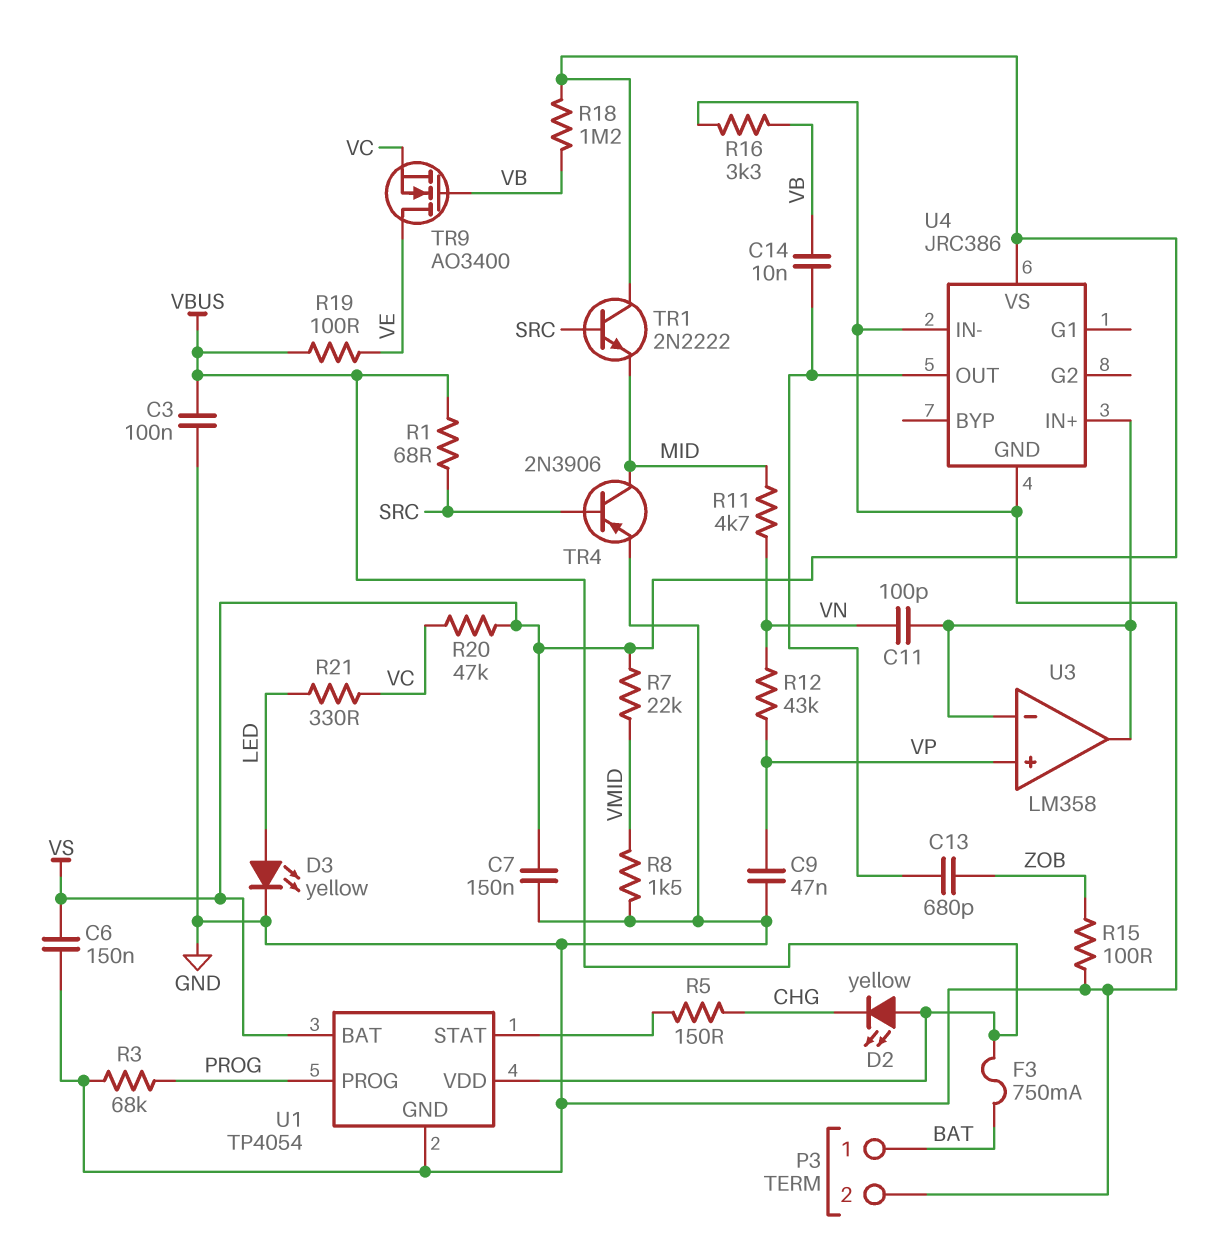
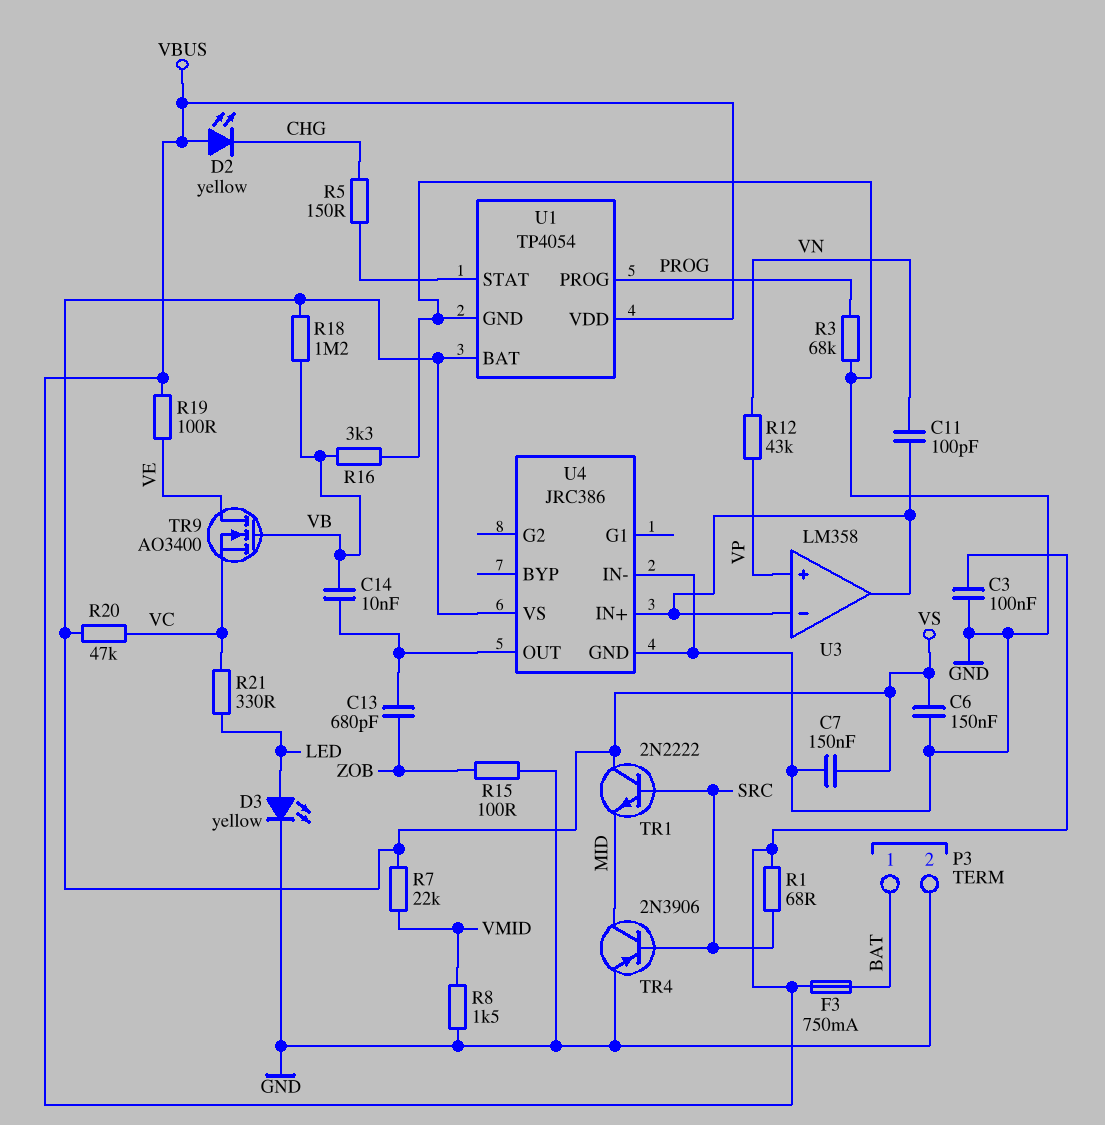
C9: 47nF (GND, VP) -> none
R11: 4.7k (MID, VN) -> none

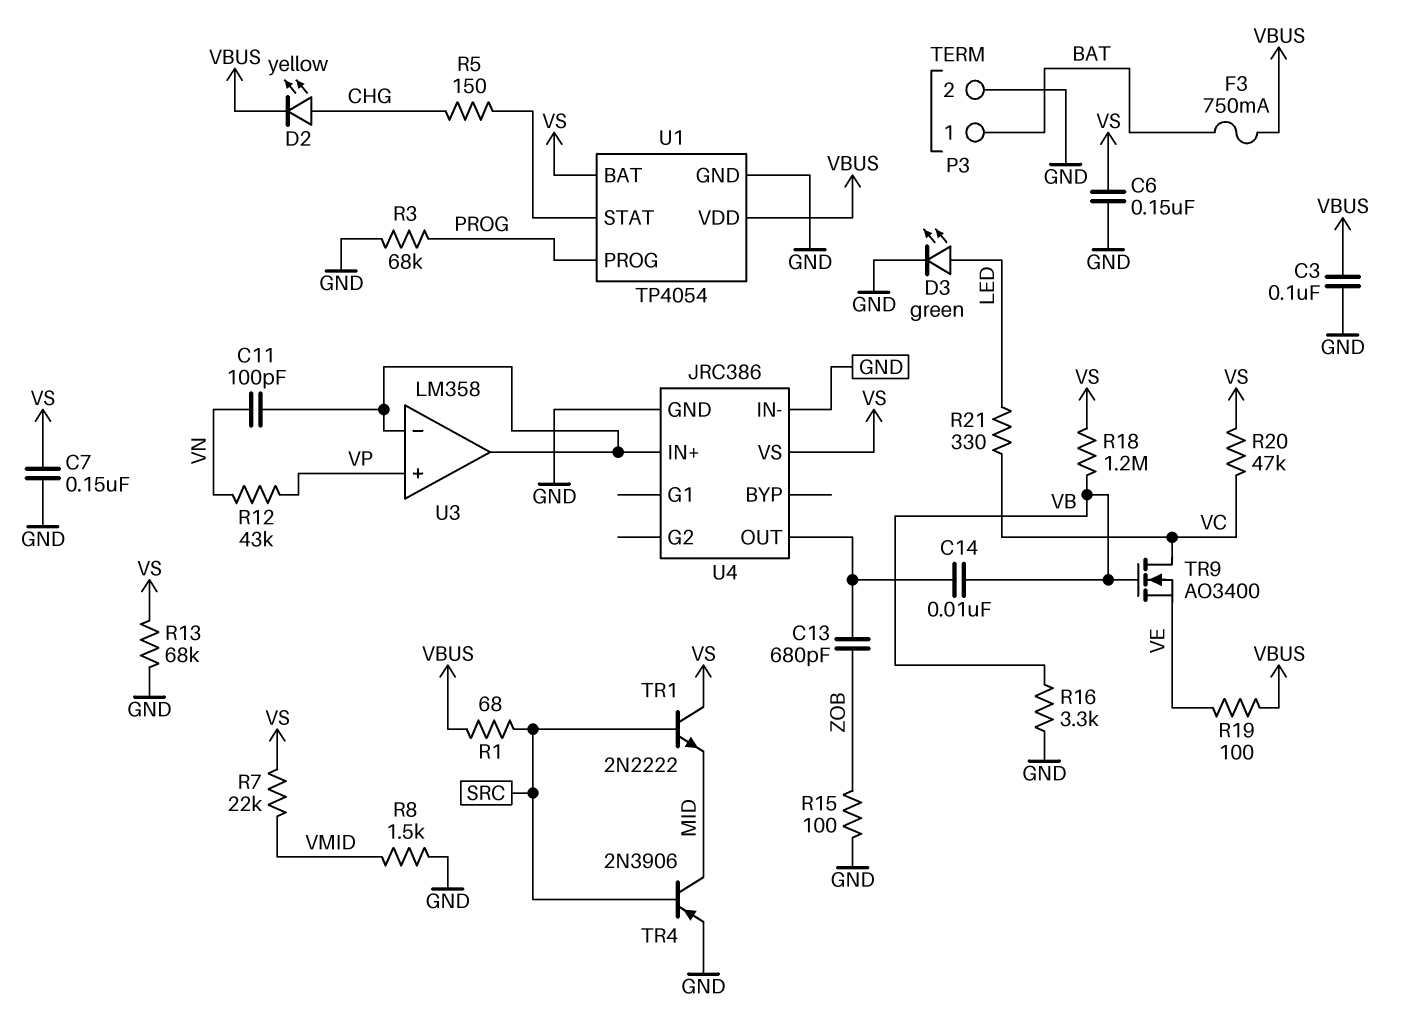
D2: LED yellow (A VBUS, K CHG) -> LED yellow (A CHG, K VBUS)
D3: LED yellow (A LED, K GND) -> LED green (A LED, K GND)
R13: none -> 68k (GND, VS)
TR9: NMOS AO3400 (G VB, D VE, S VC) -> NMOS AO3400 (G VB, D VC, S VE)

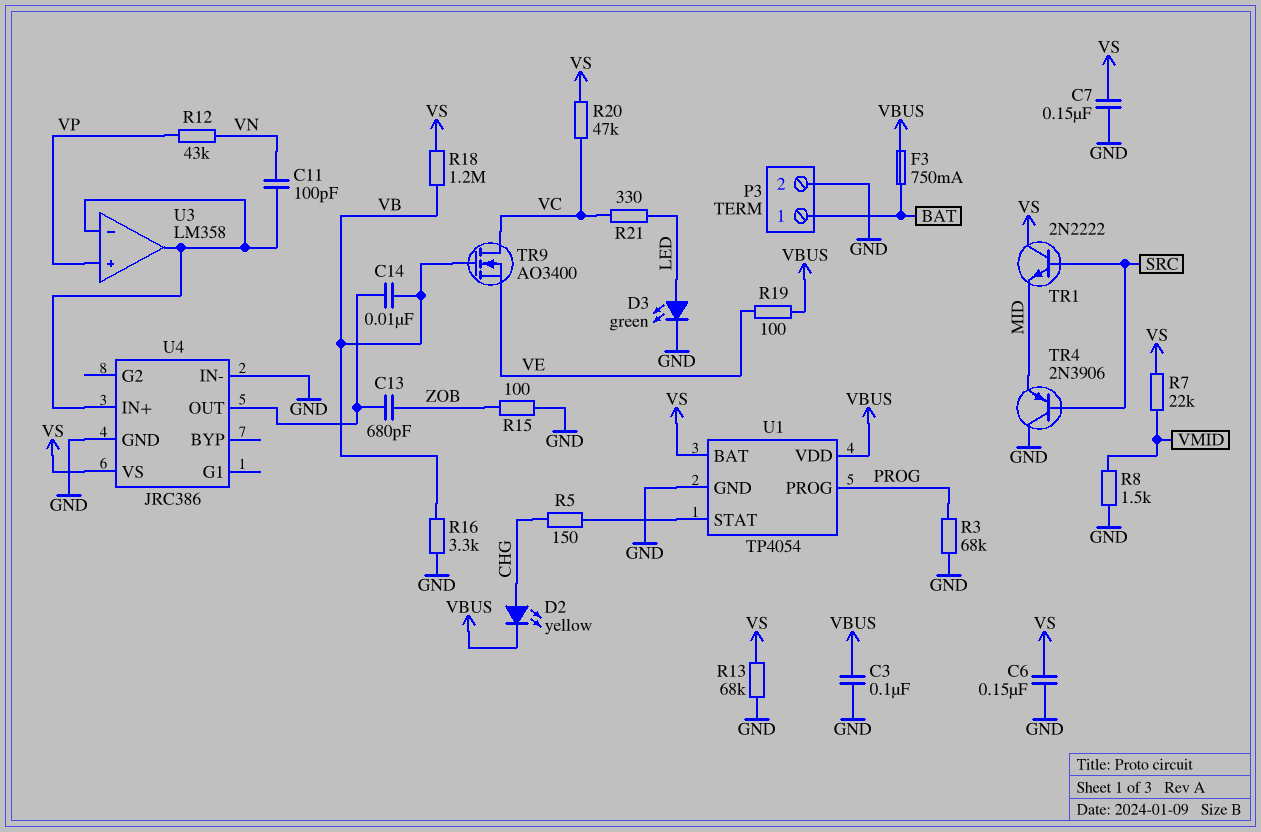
R1: 68 (SRC, VBUS) -> none
TR4: PNP 2N3906 (B SRC, C MID, E GND) -> PNP 2N3906 (B SRC, C GND, E MID)

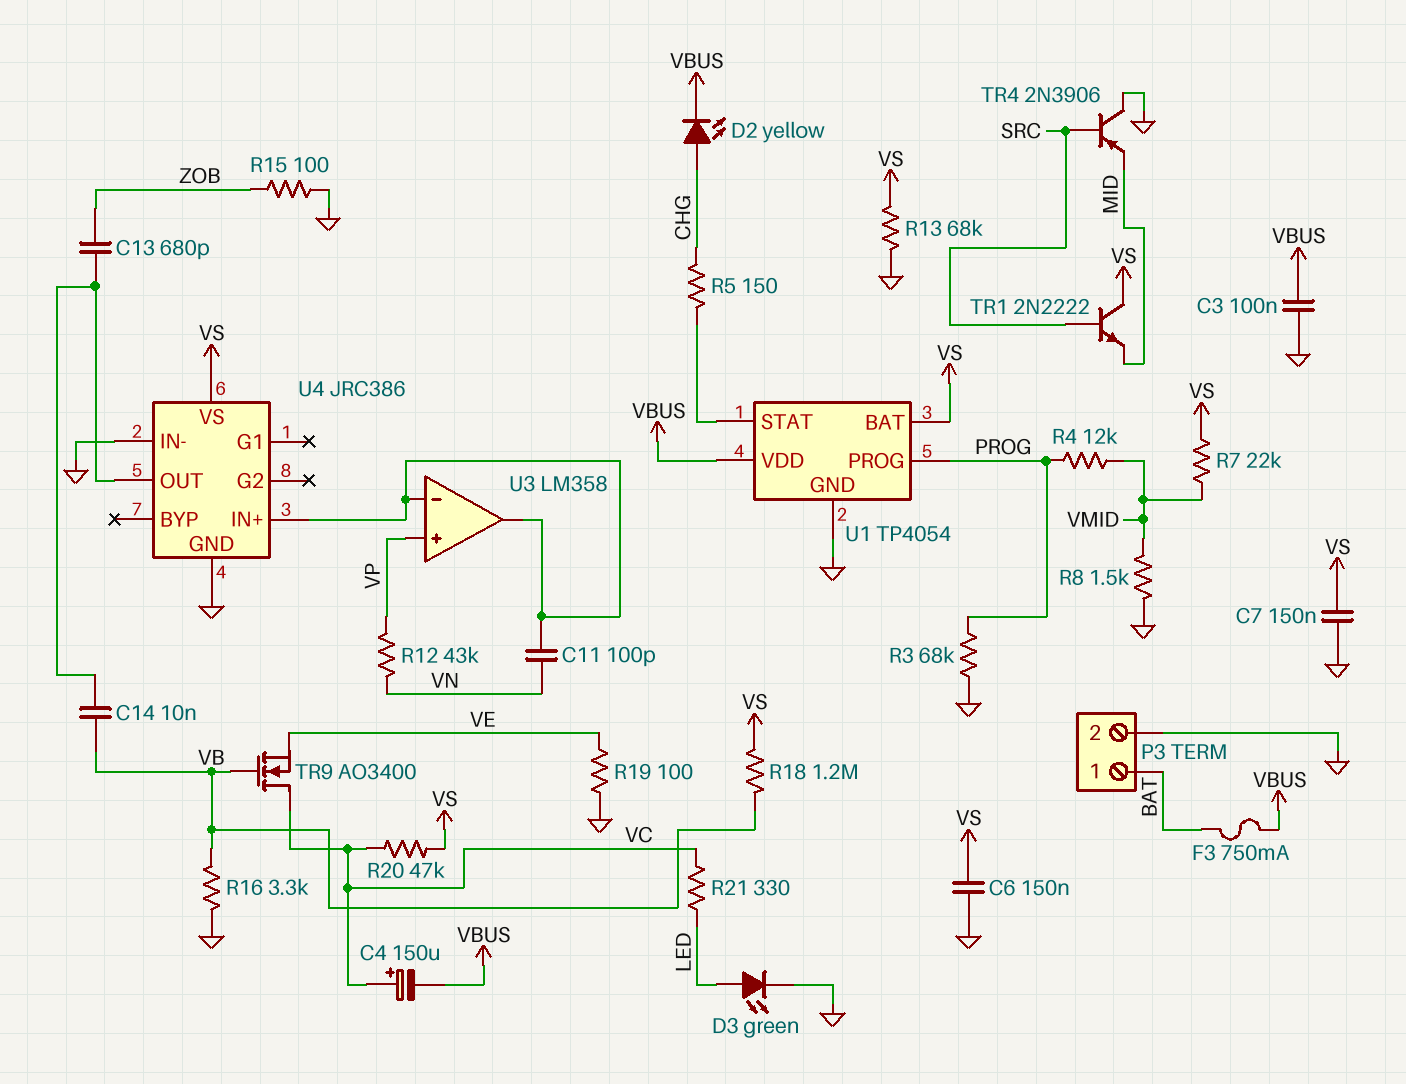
C4: none -> 150uF (plus VC, minus VBUS)
R4: none -> 12k (PROG, VMID)
R19: 100 (VBUS, VE) -> 100 (GND, VE)

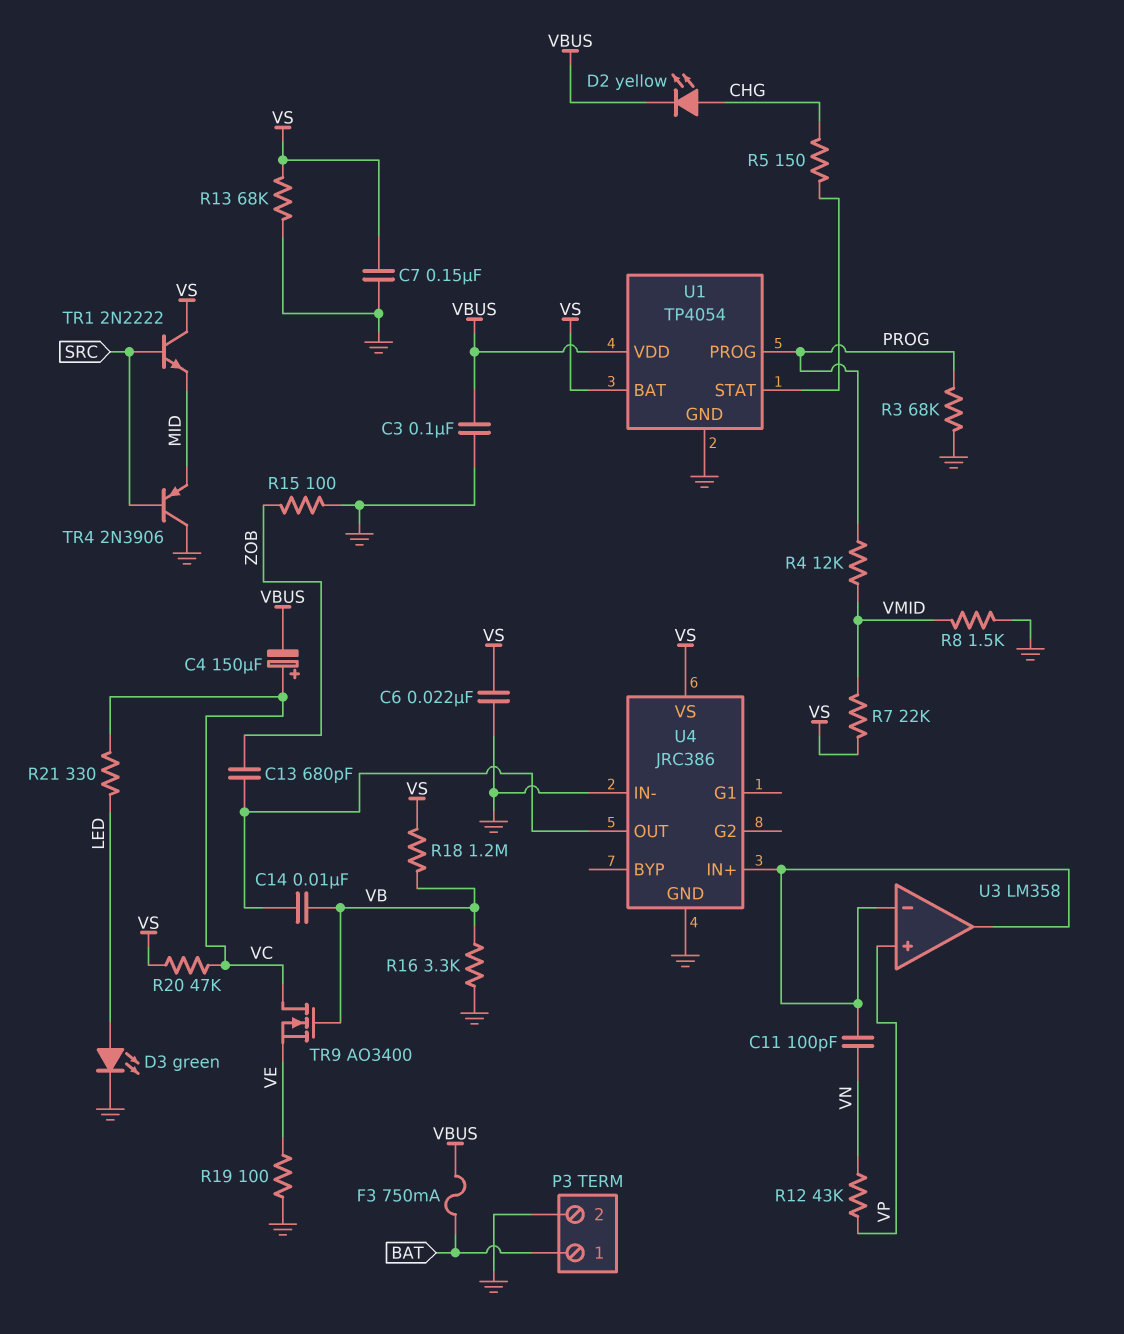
C6: 150nF (GND, VS) -> 22nF (GND, VS)

